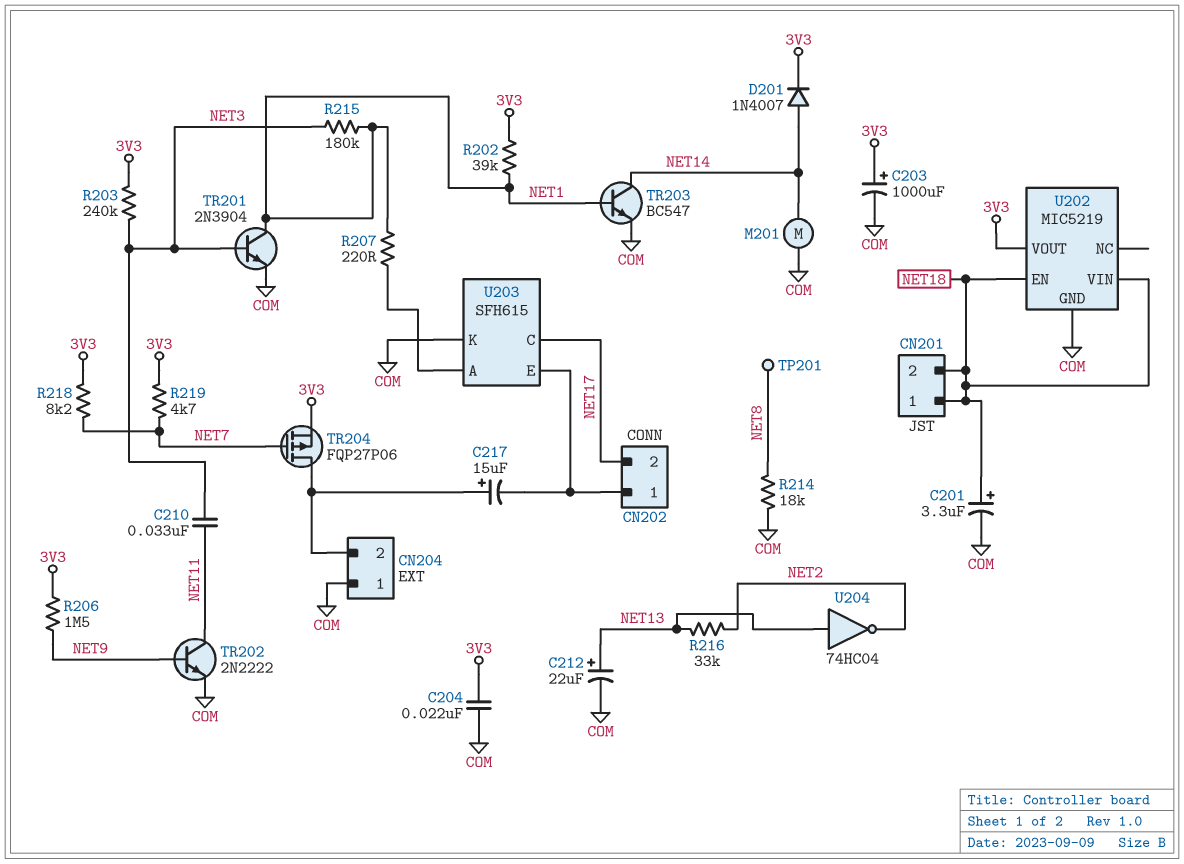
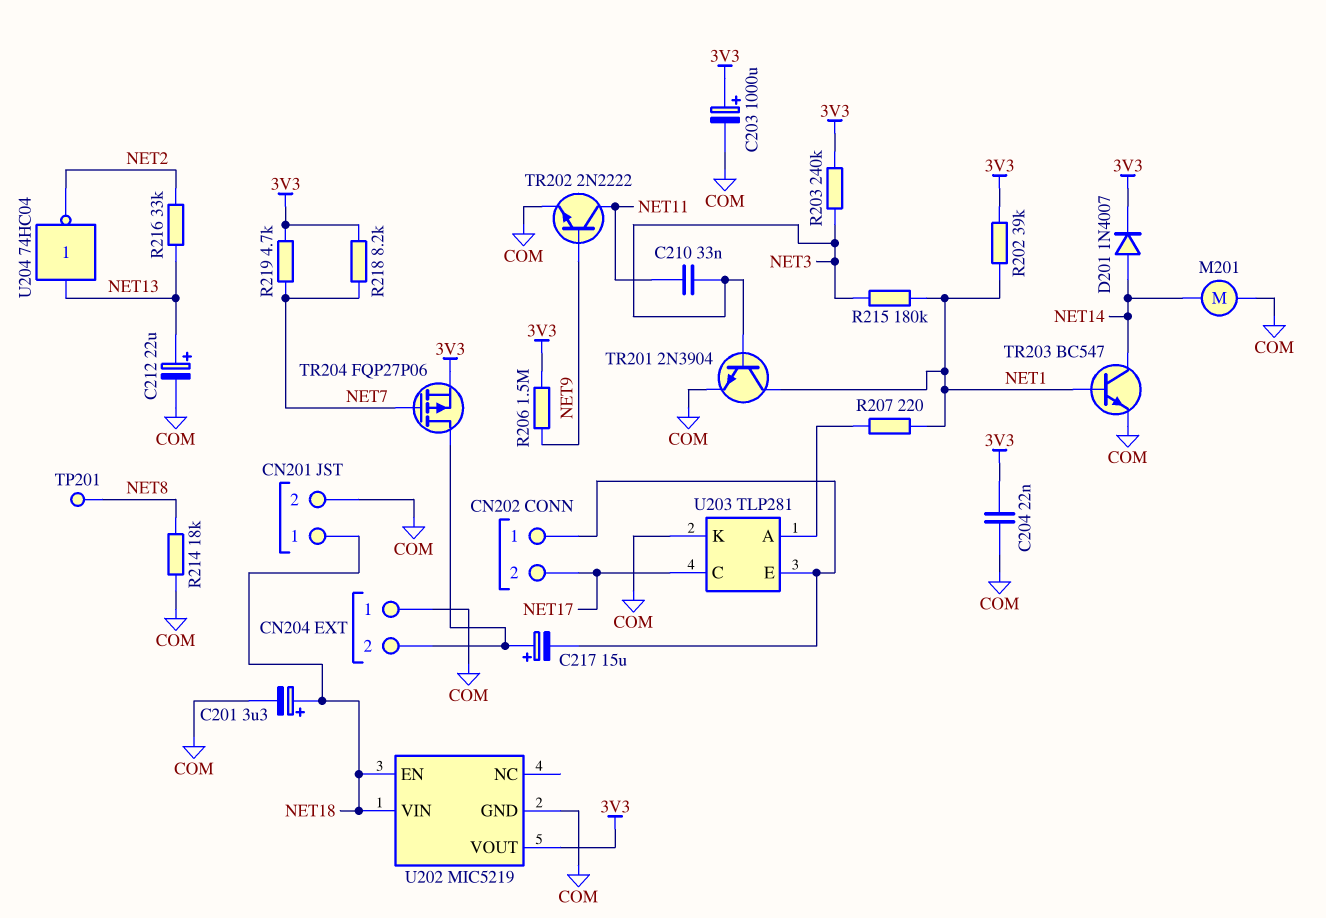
CN201 pin 2: NET18 -> COM
U203: SFH615 -> TLP281

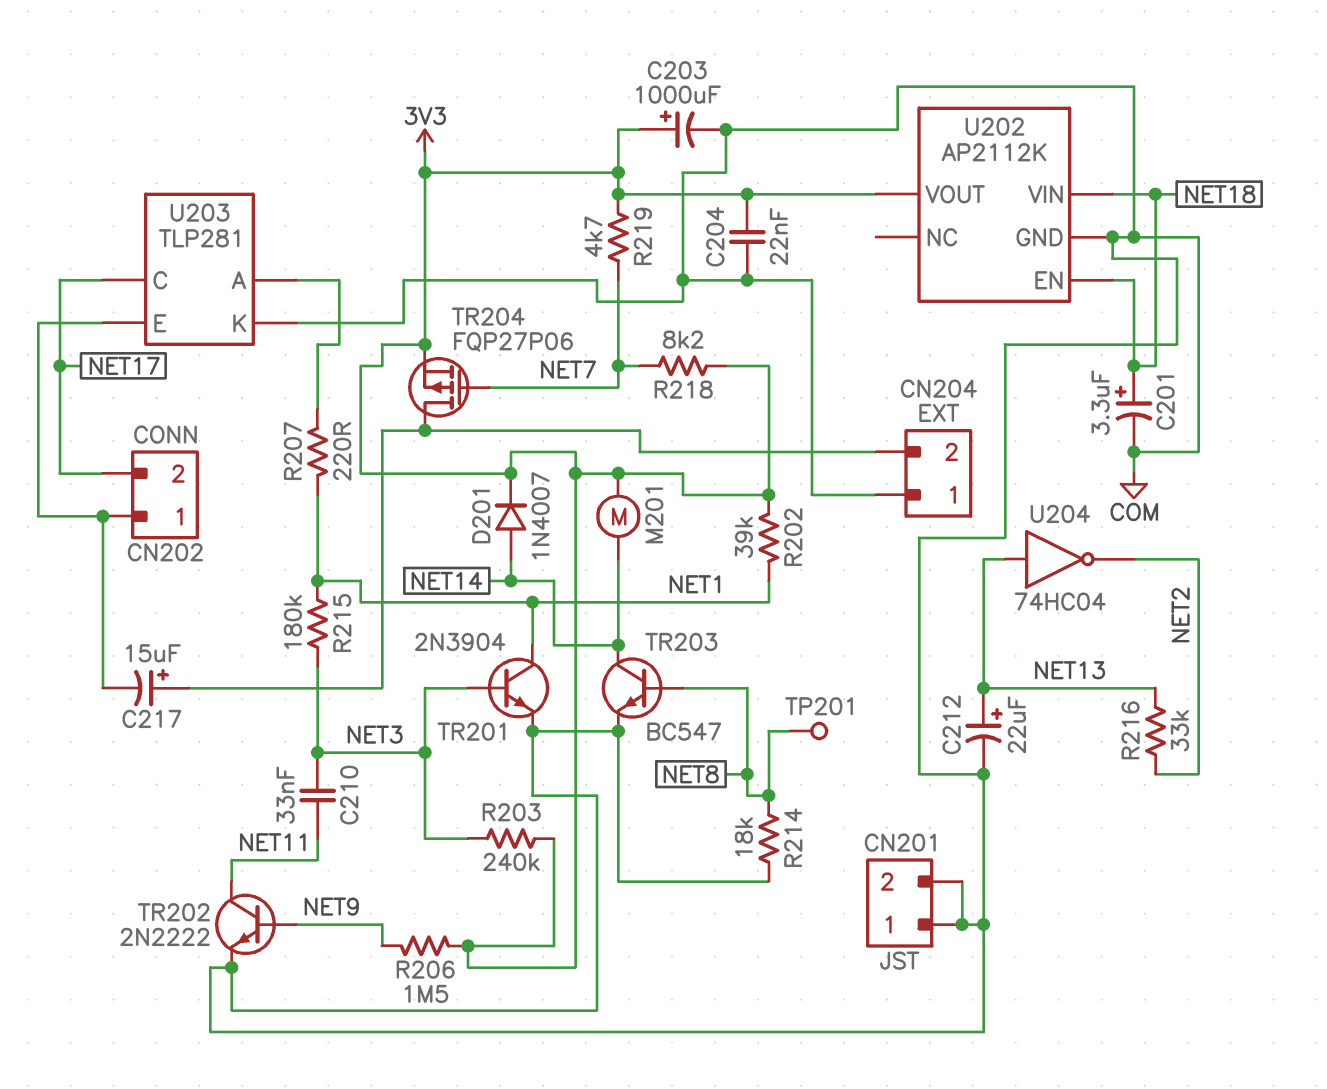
CN201 pin 1: NET18 -> COM
M201: motor (COM, NET14) -> motor (3V3, NET14)
TR203: NPN BC547 (B NET1, C NET14, E COM) -> NPN BC547 (B NET8, C NET14, E COM)
U202: MIC5219 -> AP2112K

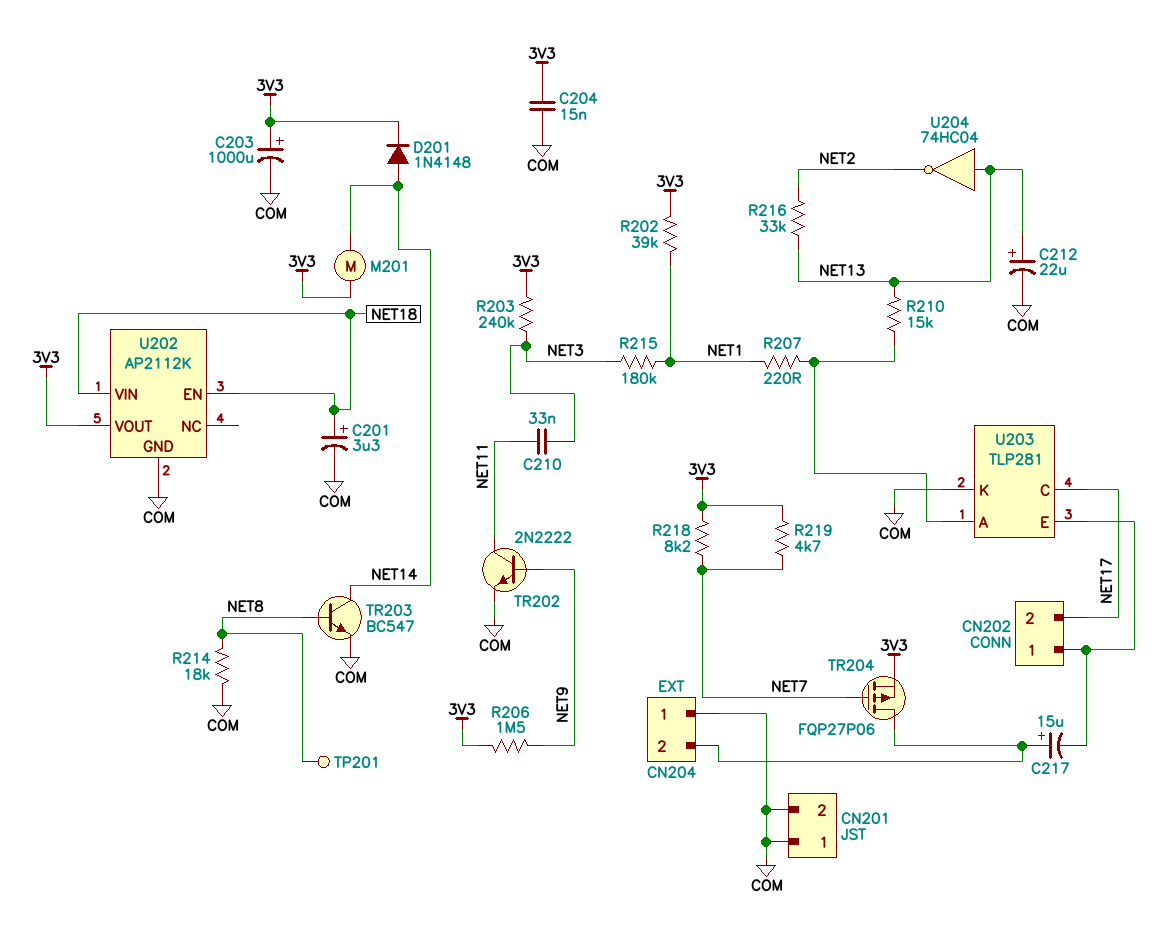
C204: 22nF (3V3, COM) -> 15nF (3V3, COM)
D201: diode 1N4007 (A NET14, K 3V3) -> diode 1N4148 (A NET14, K 3V3)
R210: none -> 15k (NET13, U203/A)
TR201: NPN 2N3904 (B NET3, C NET1, E COM) -> none

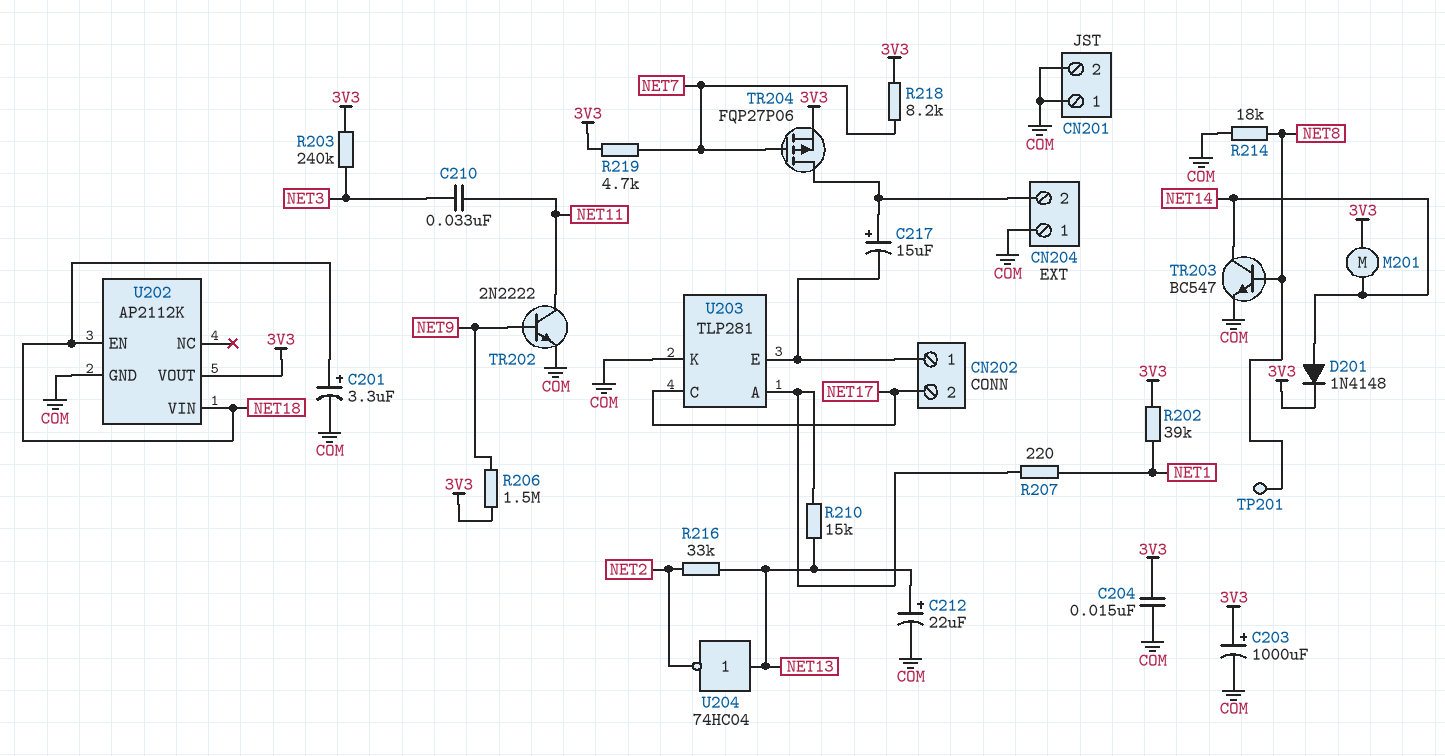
R215: 180k (NET1, NET3) -> none

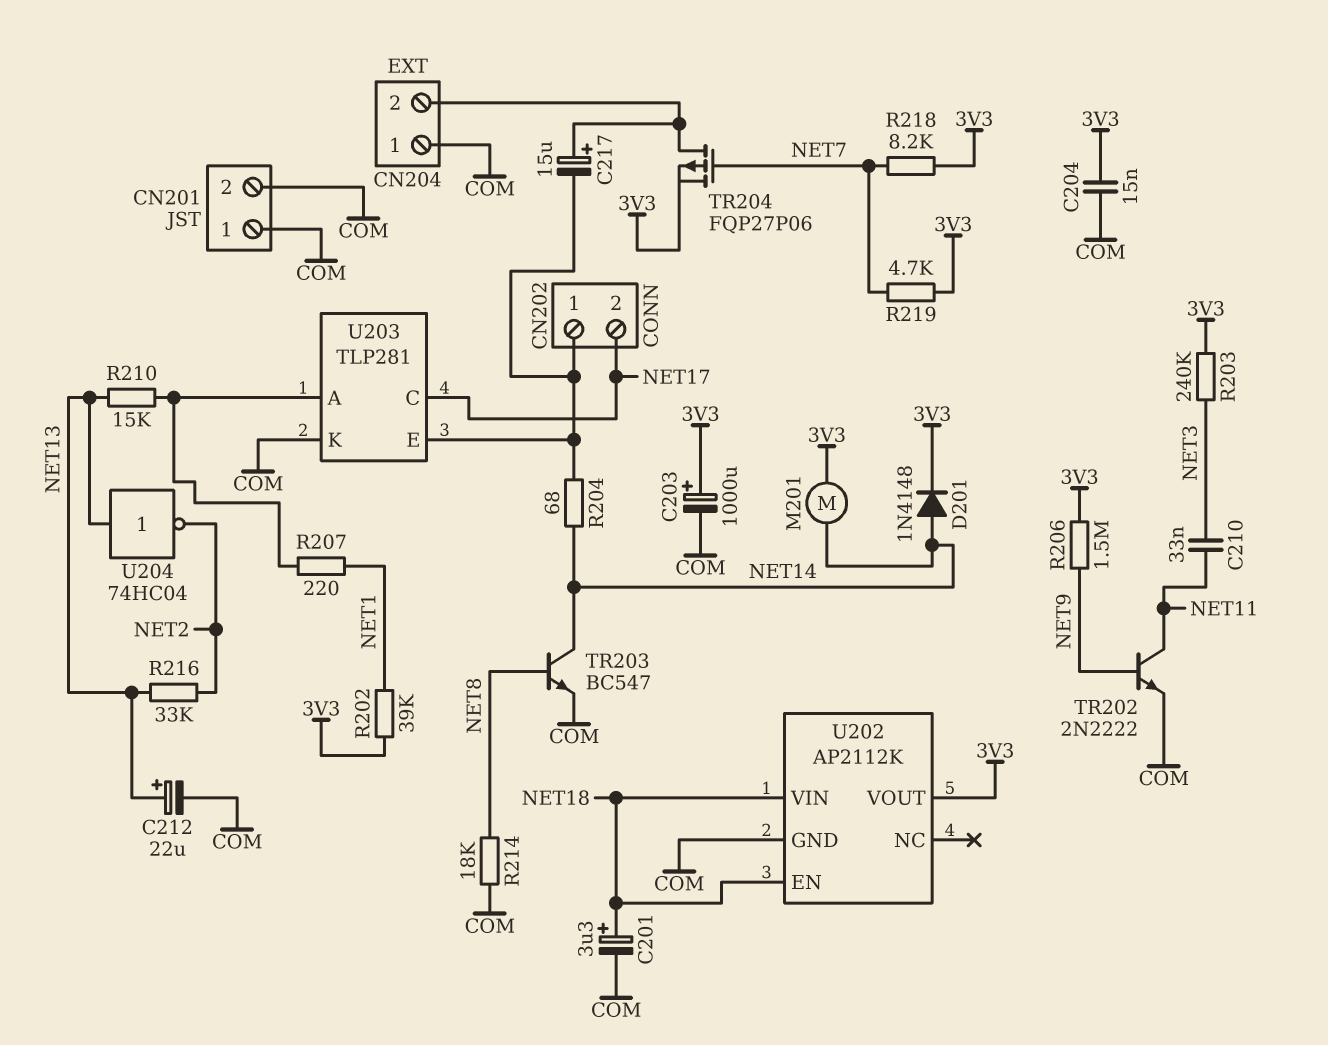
R204: none -> 68 (CN202/1, NET14)
TP201: test point (NET8) -> none

